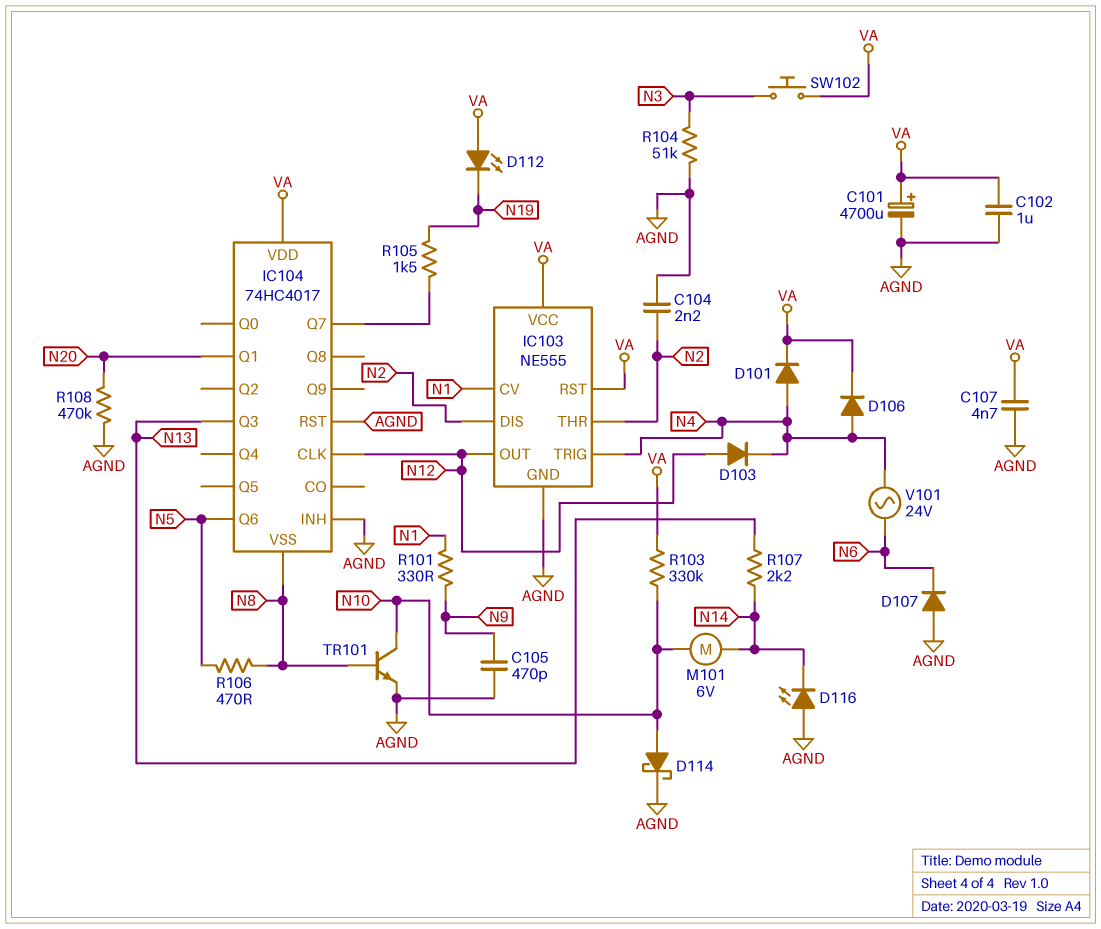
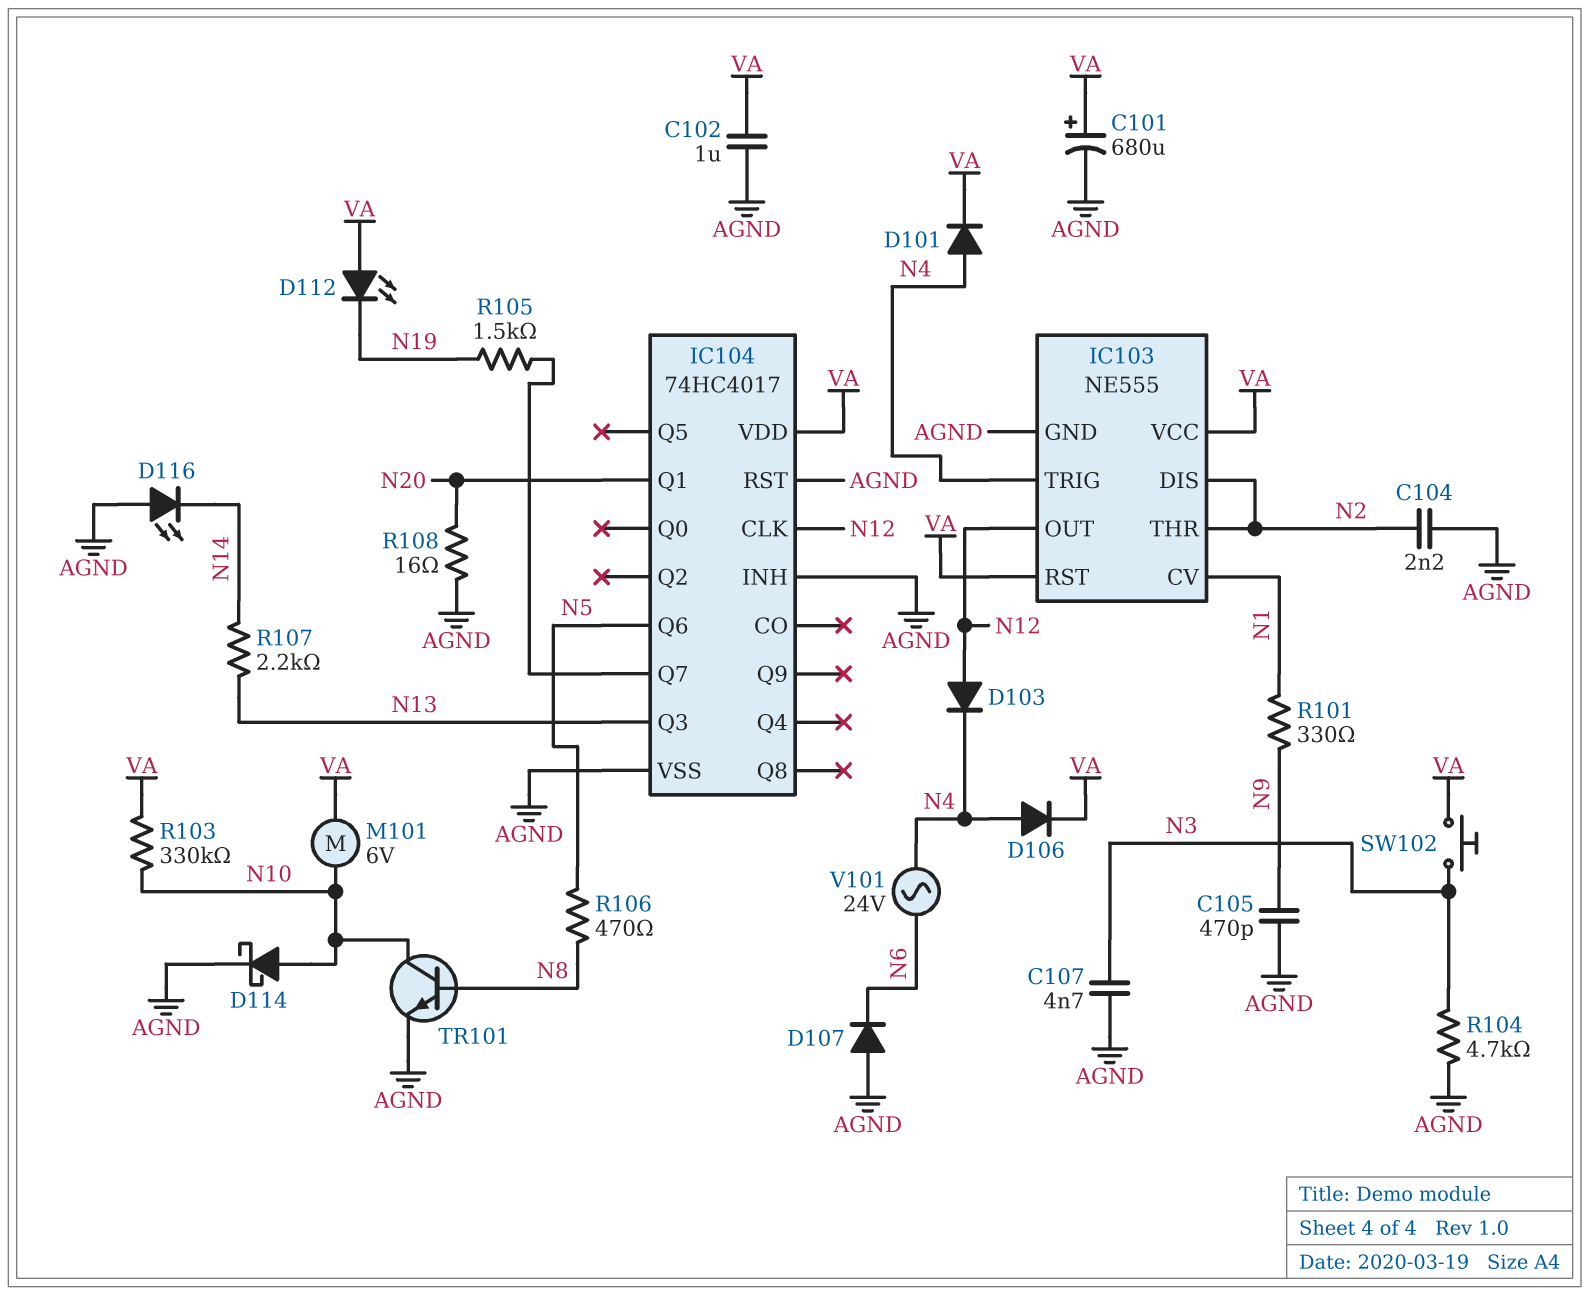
C101: 4700uF (plus VA, minus AGND) -> 680uF (plus VA, minus AGND)
C107: 4.7nF (AGND, VA) -> 4.7nF (AGND, N3)
IC104 pin VSS: N8 -> AGND
M101: motor 6V (N10, N14) -> motor 6V (N10, VA)
R104: 51k (AGND, N3) -> 4.7k (AGND, N3)
R108: 470k (AGND, N20) -> 16 (AGND, N20)

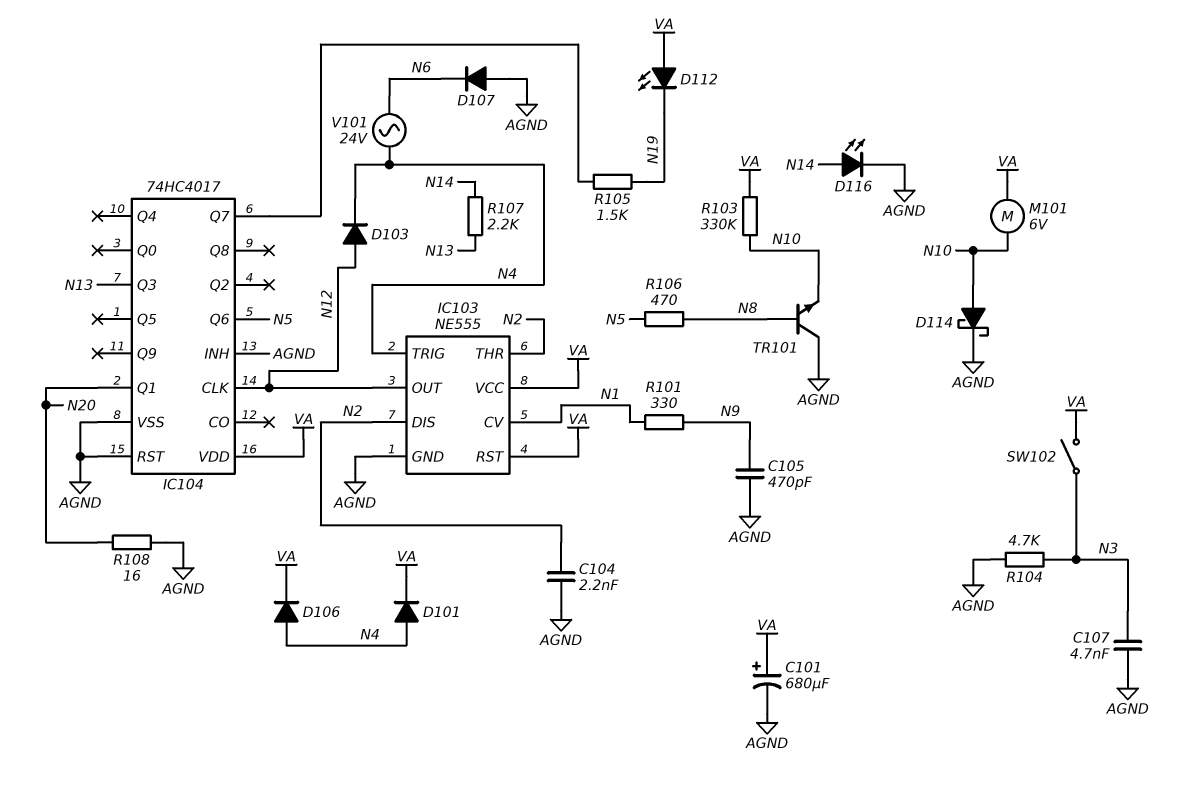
C102: 1uF (AGND, VA) -> none
D116: LED (A AGND, K N14) -> LED (A N14, K AGND)
SW102: button (N3, VA) -> switch (N3, VA)
TR101: NPN (B N8, C N10, E AGND) -> NPN (B N8, C AGND, E N10)

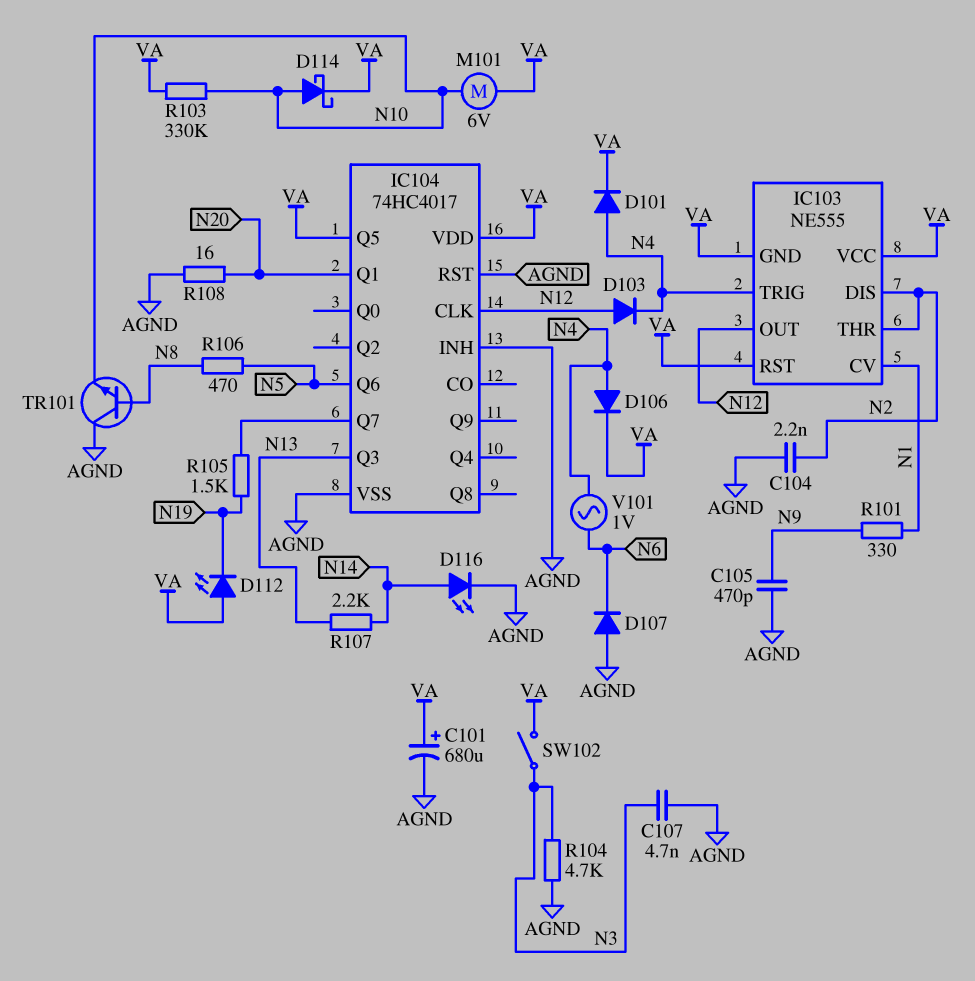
D114: schottky (A N10, K AGND) -> schottky (A N10, K VA)
IC103 pin GND: AGND -> VA
IC104 pin Q5: none -> VA
V101: AC 24V (N4, N6) -> AC 1V (N4, N6)

